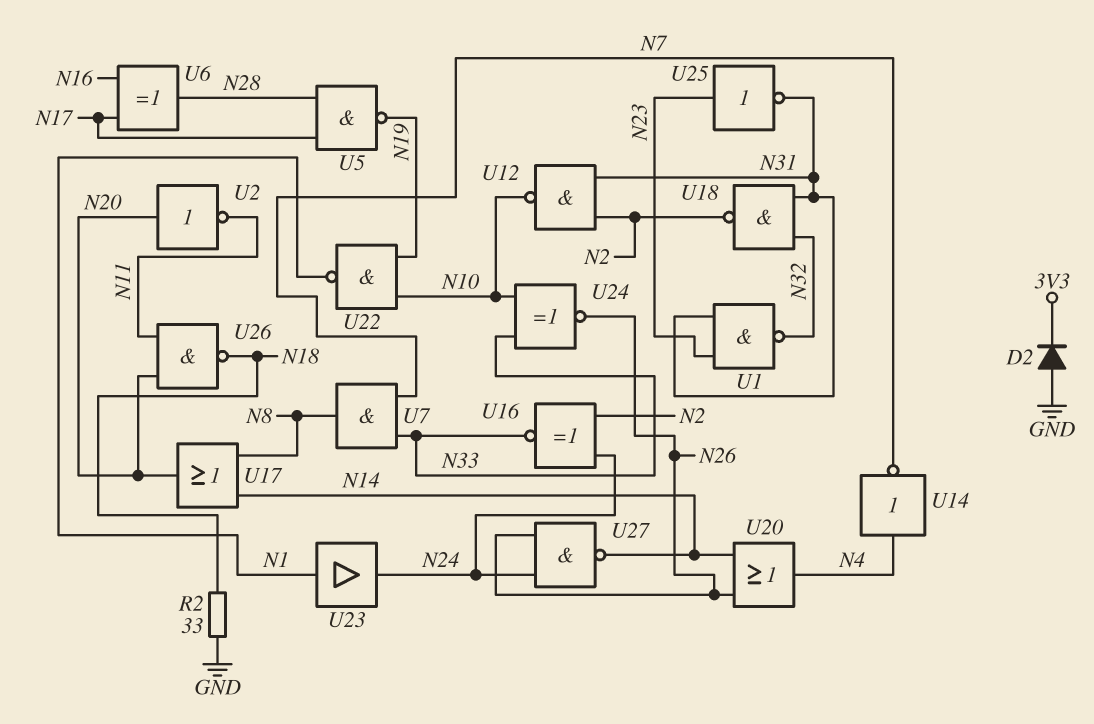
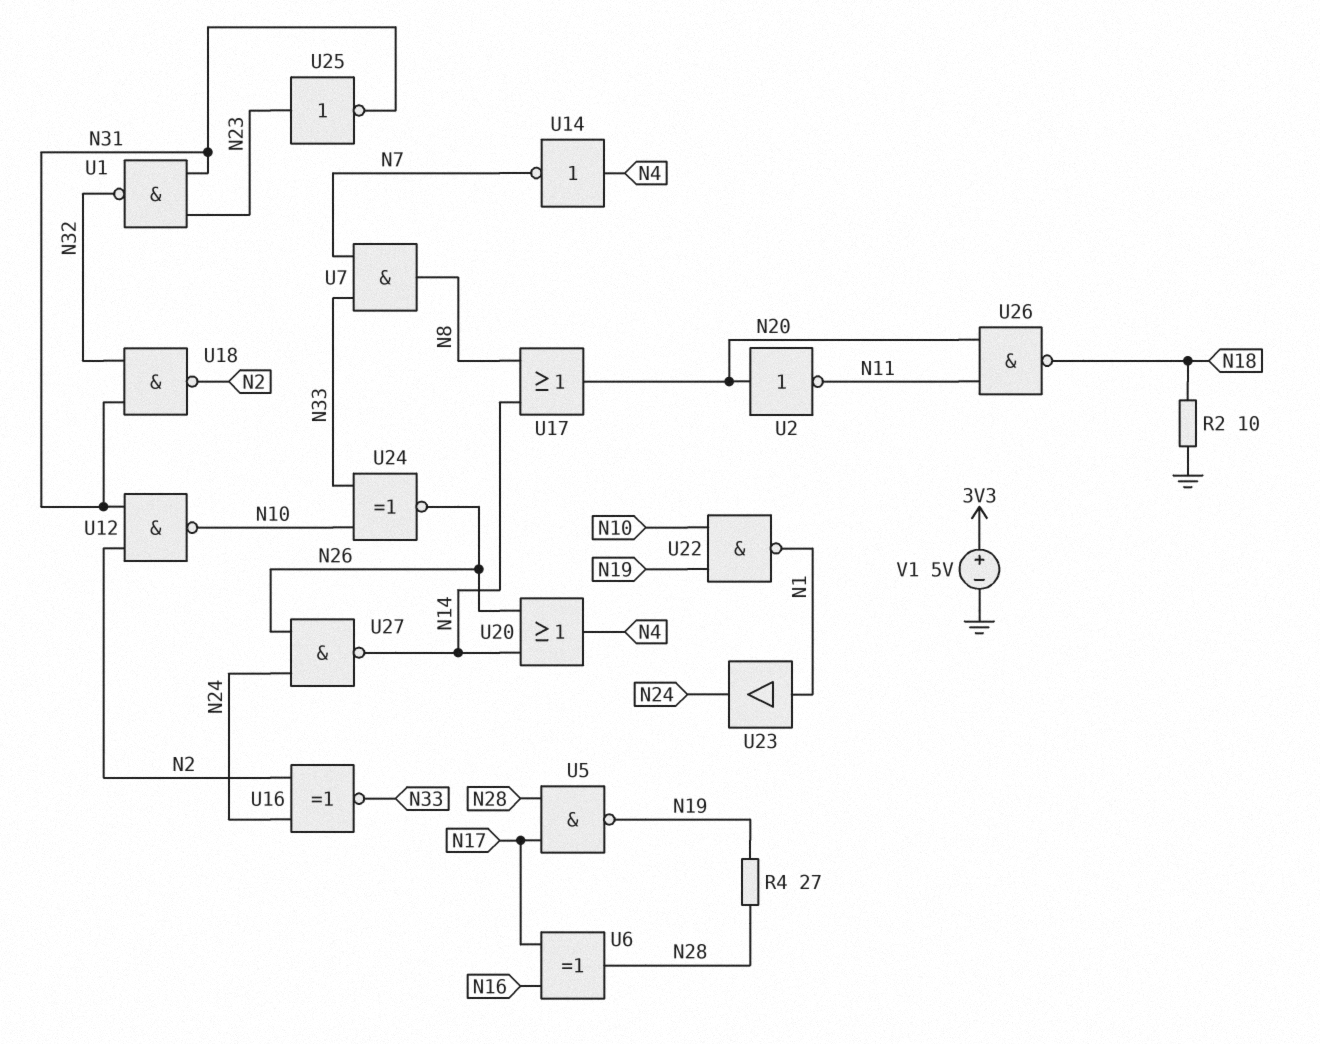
D2: diode (A GND, K 3V3) -> none
R2: 33 (GND, N18) -> 10 (GND, N18)
R4: none -> 27 (N19, N28)
V1: none -> 5V (plus 3V3, minus GND)

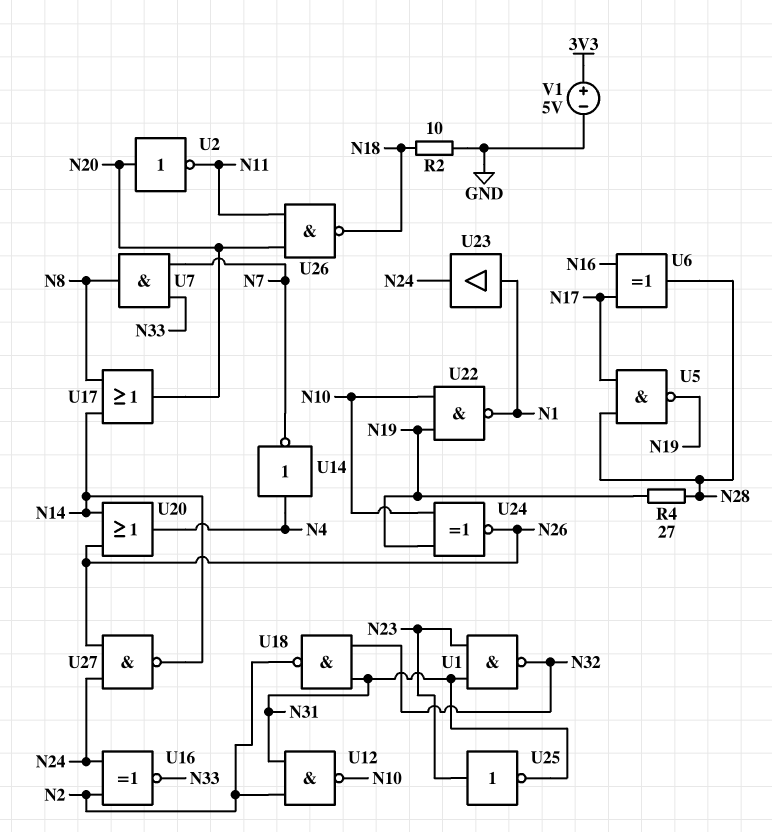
U24: XNOR (in N10, in N33, out N26) -> XNOR (in N10, in N19, out N26)

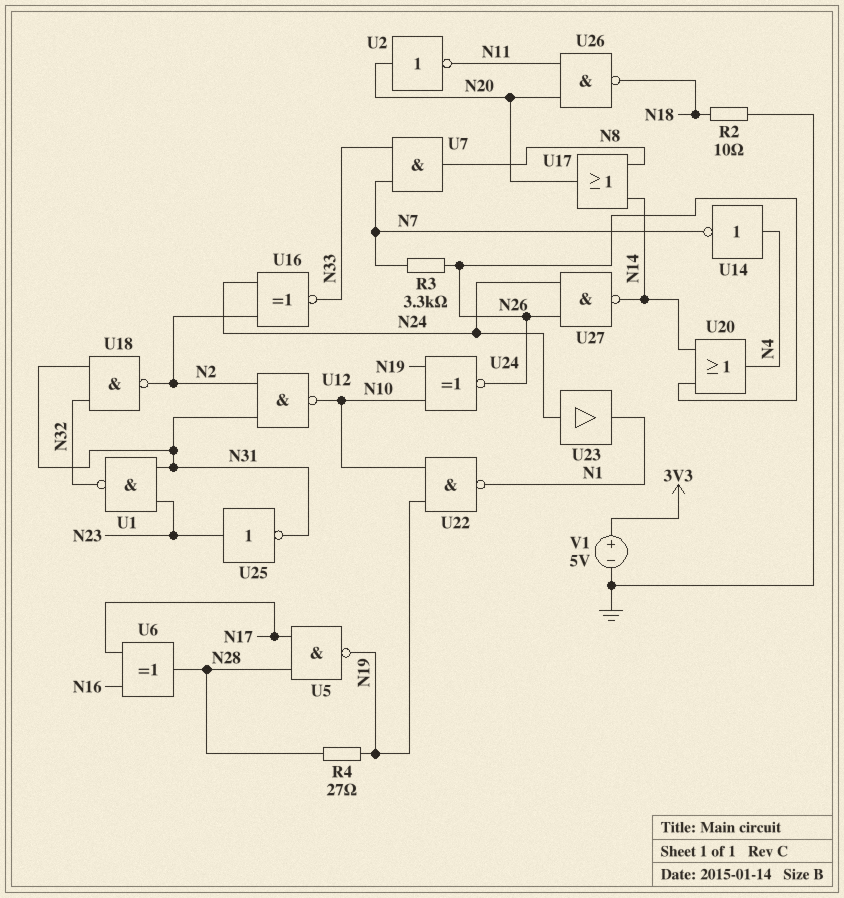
R3: none -> 3.3k (N7, N26)
U23: buffer (in N1, out N24) -> buffer (in N24, out N1)

